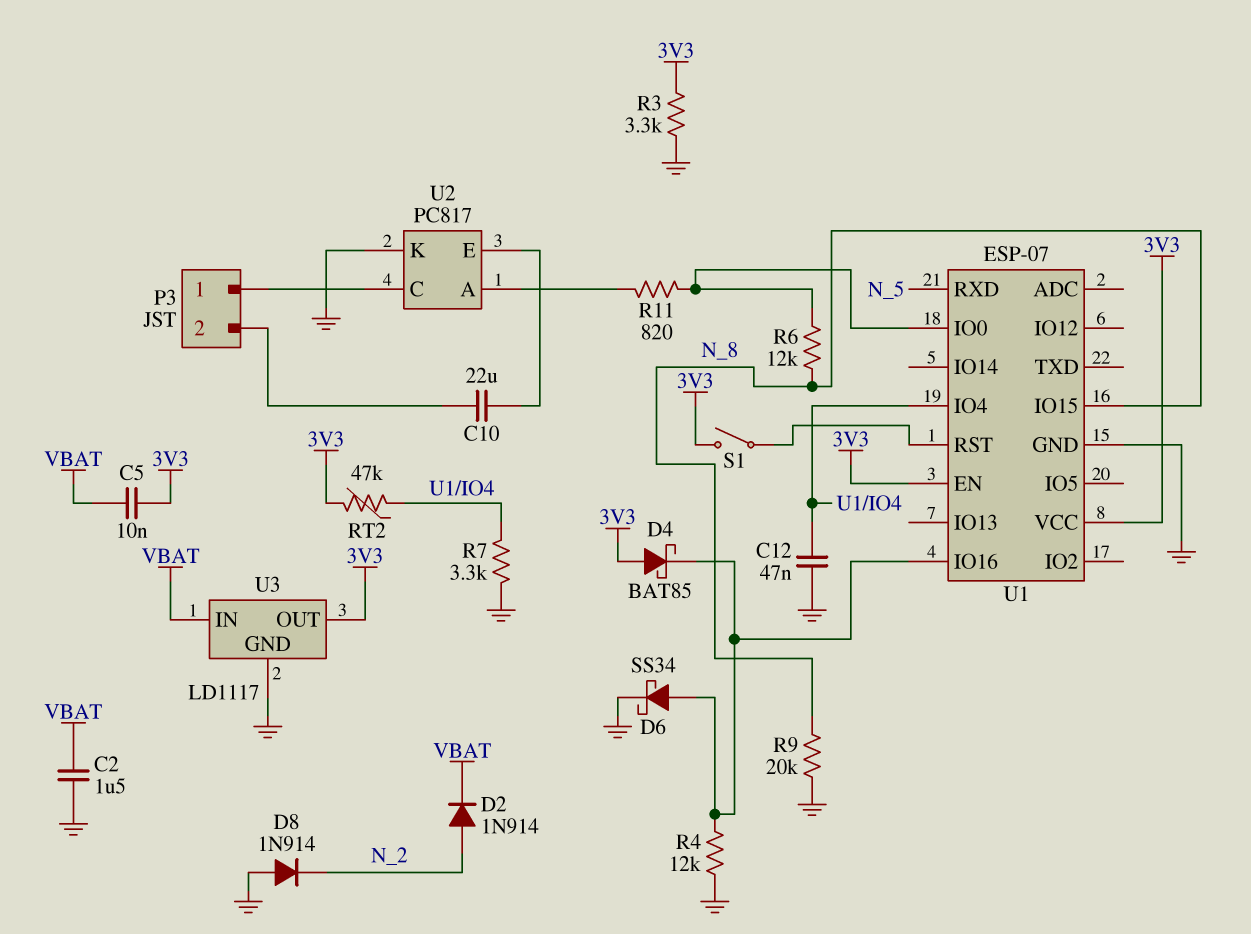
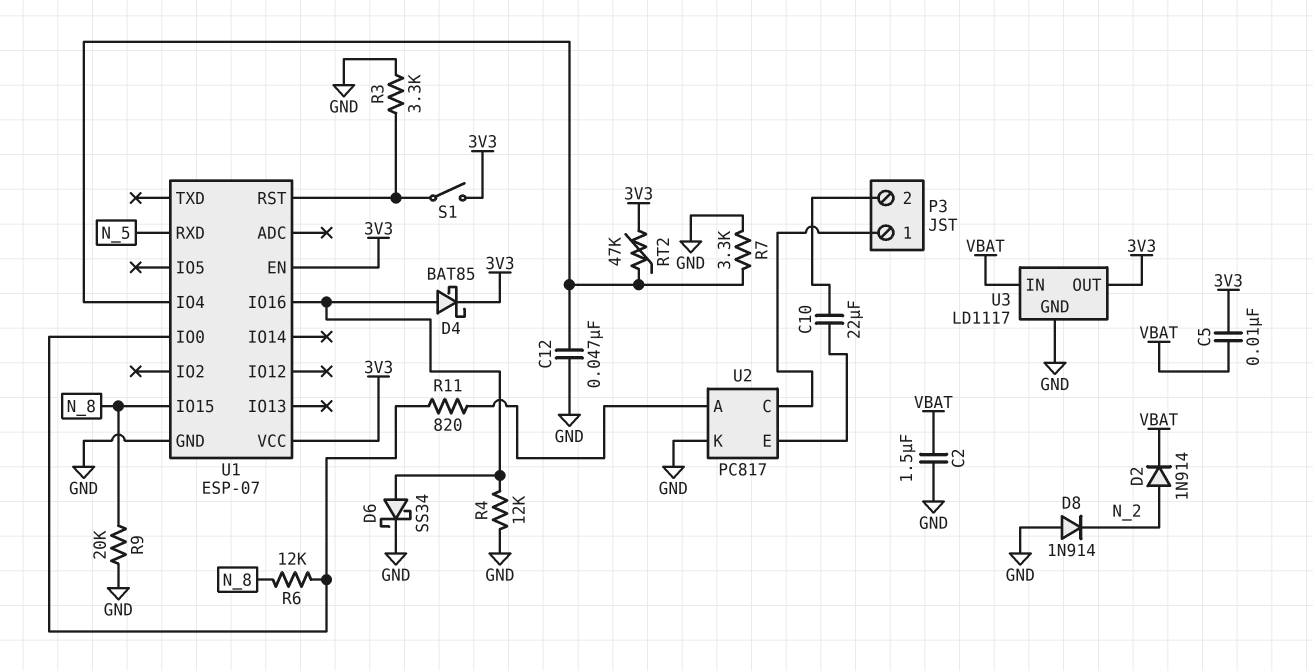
D4: schottky BAT85 (A 3V3, K U1/IO16) -> schottky BAT85 (A U1/IO16, K 3V3)
R3: 3.3k (3V3, GND) -> 3.3k (GND, U1/RST)

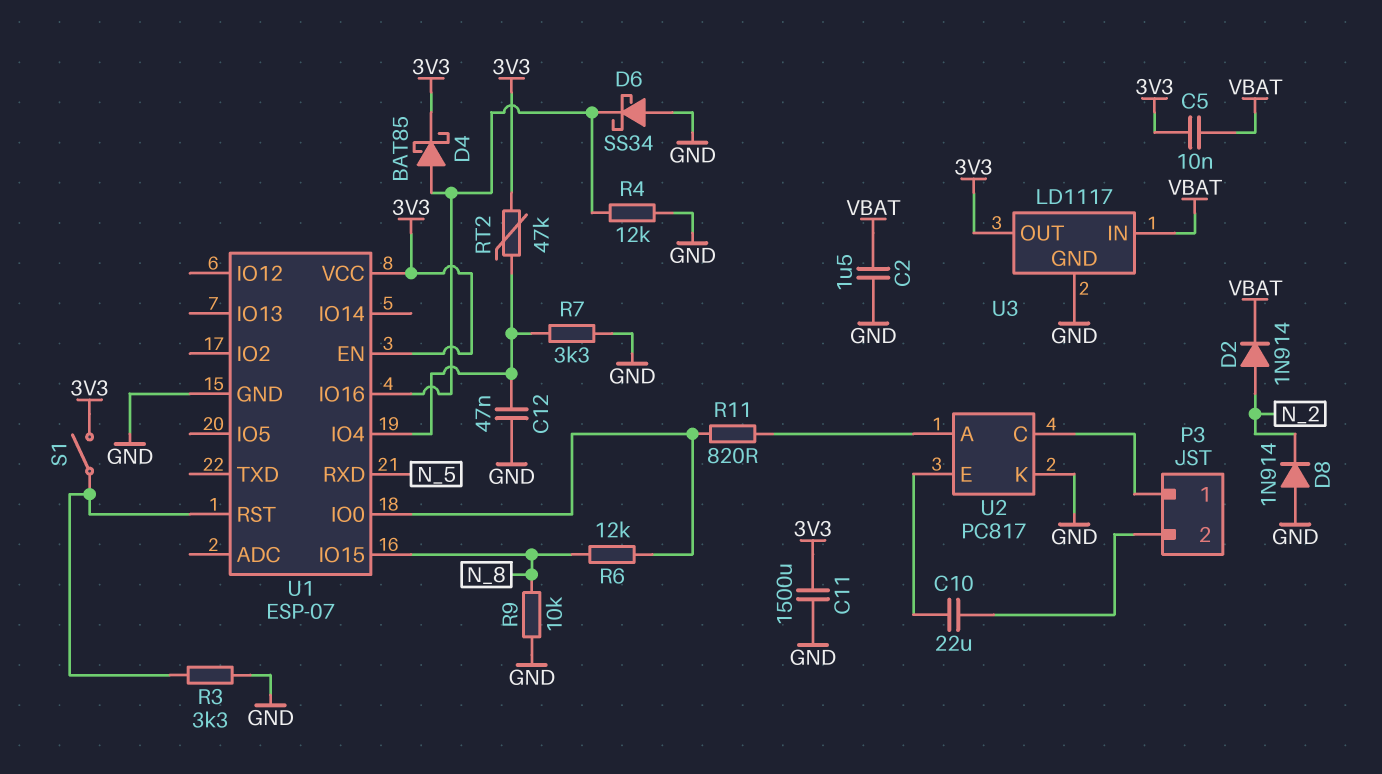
C11: none -> 1500uF (3V3, GND)
D6: schottky SS34 (A U1/IO16, K GND) -> schottky SS34 (A GND, K U1/IO16)
R9: 20k (GND, N_8) -> 10k (GND, N_8)

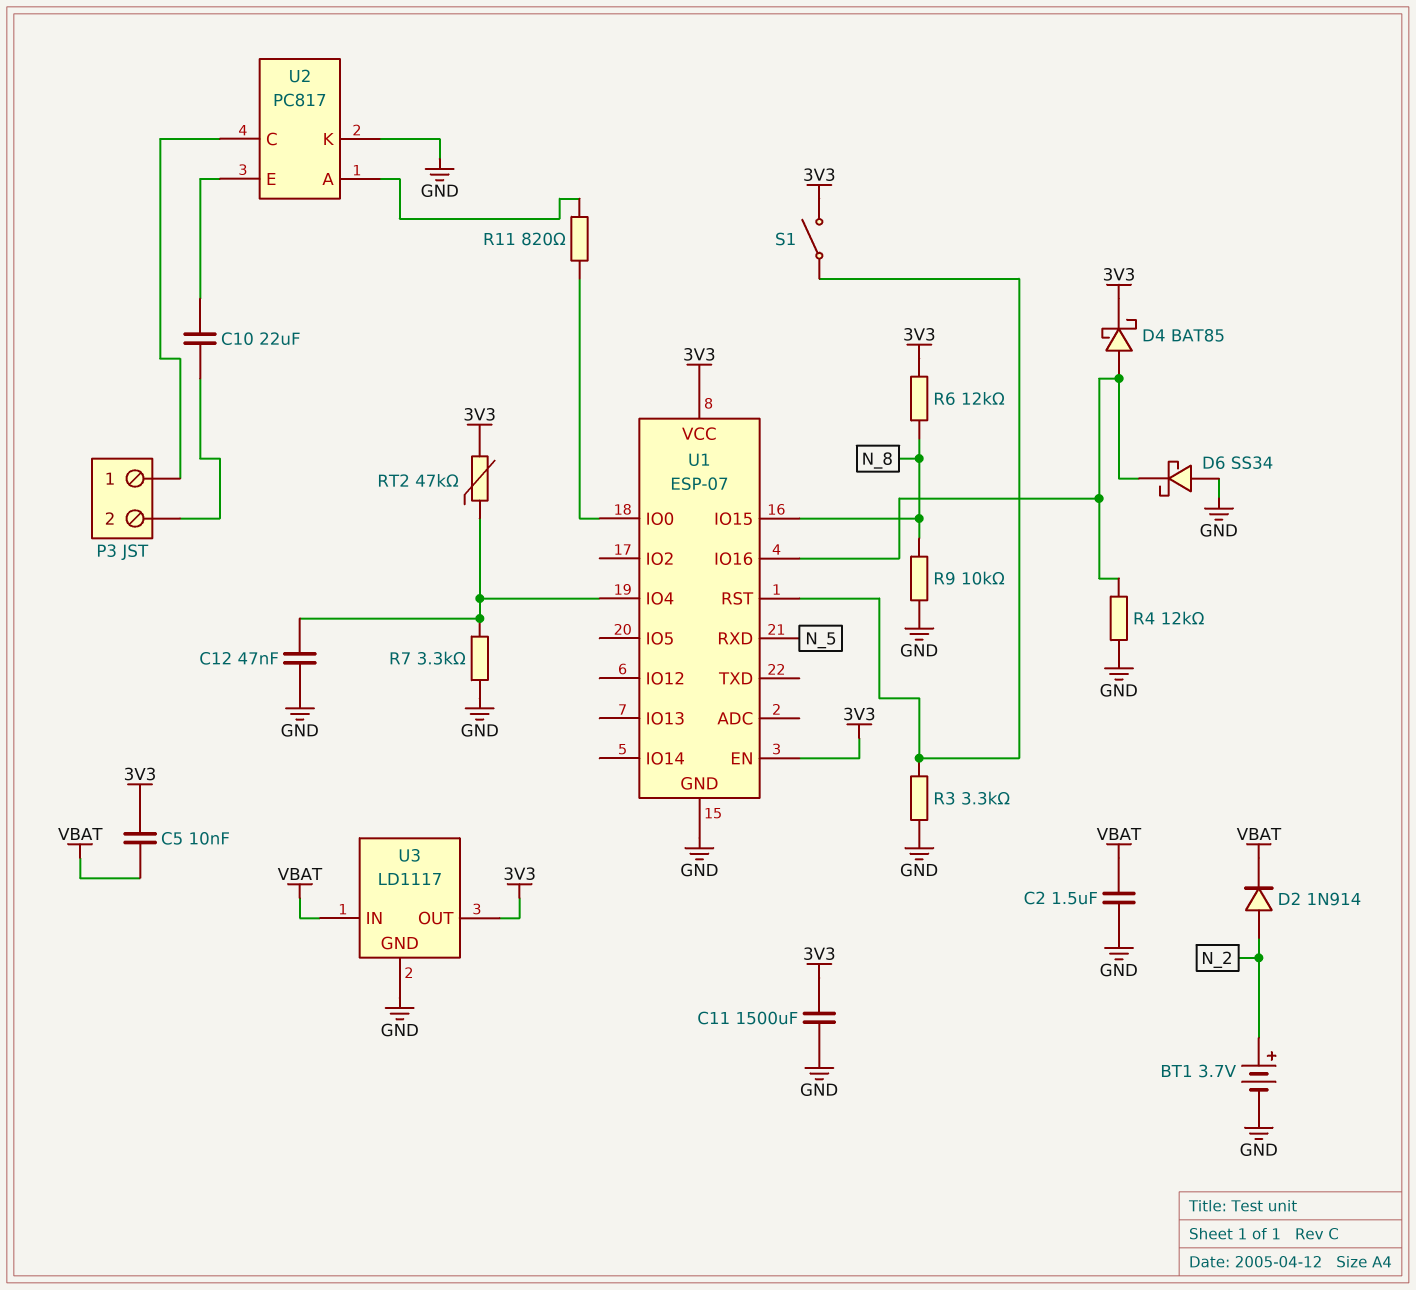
BT1: none -> 3.7V (plus N_2, minus GND)
D8: diode 1N914 (A GND, K N_2) -> none
R6: 12k (N_8, U1/IO0) -> 12k (3V3, N_8)

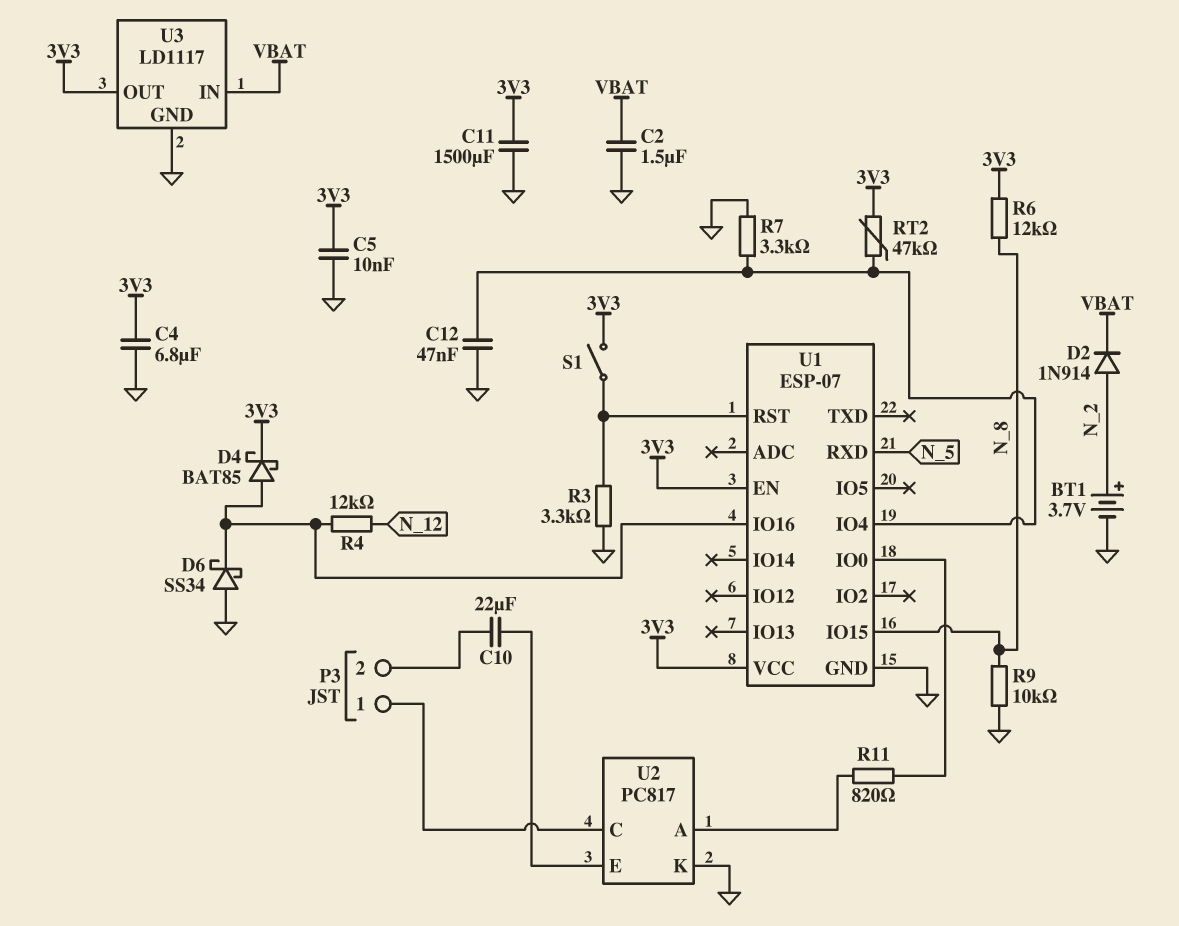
C4: none -> 6.8uF (3V3, GND)
C5: 10nF (3V3, VBAT) -> 10nF (3V3, GND)
R4: 12k (GND, U1/IO16) -> 12k (N_12, U1/IO16)

